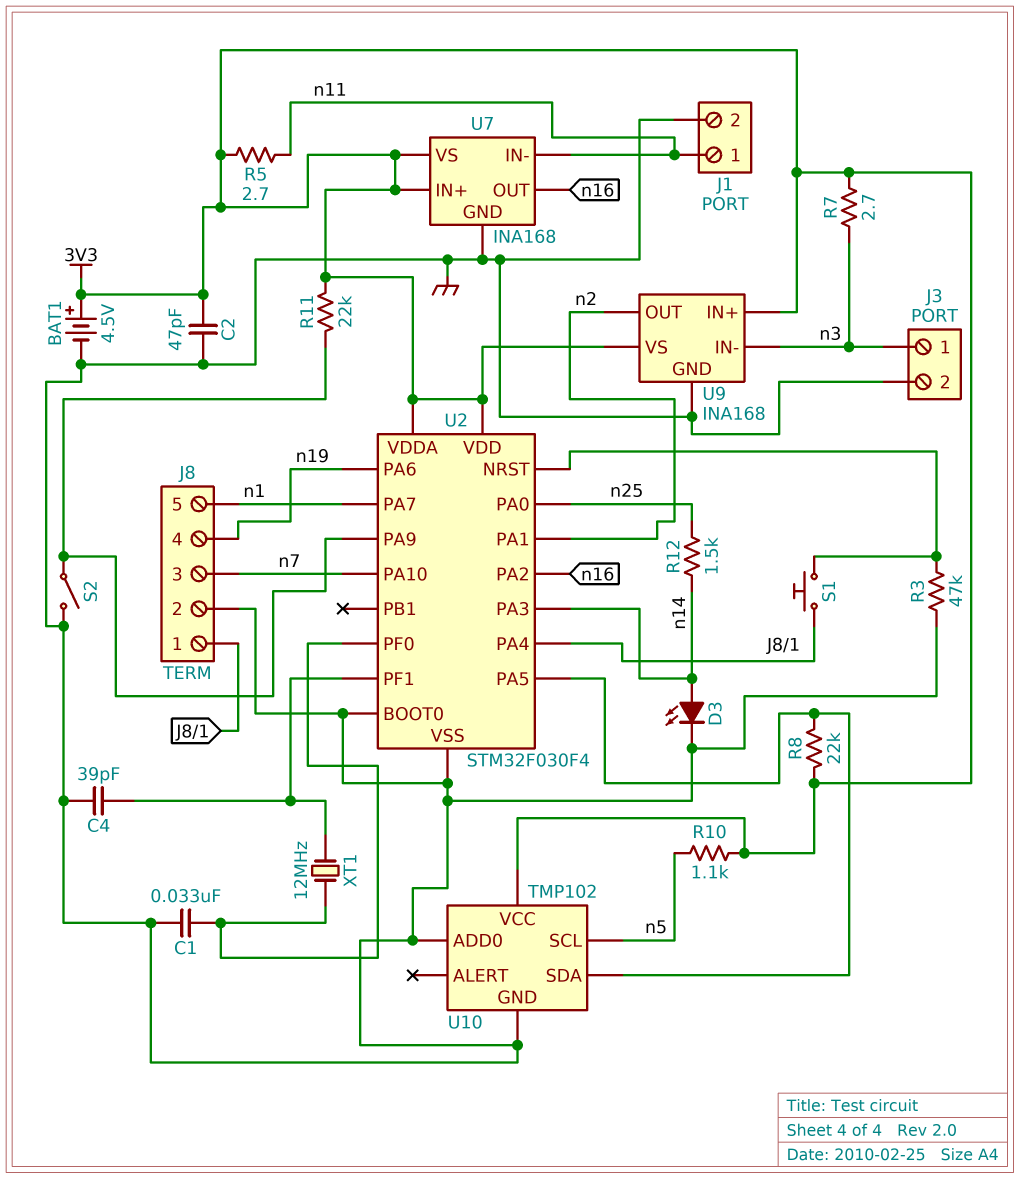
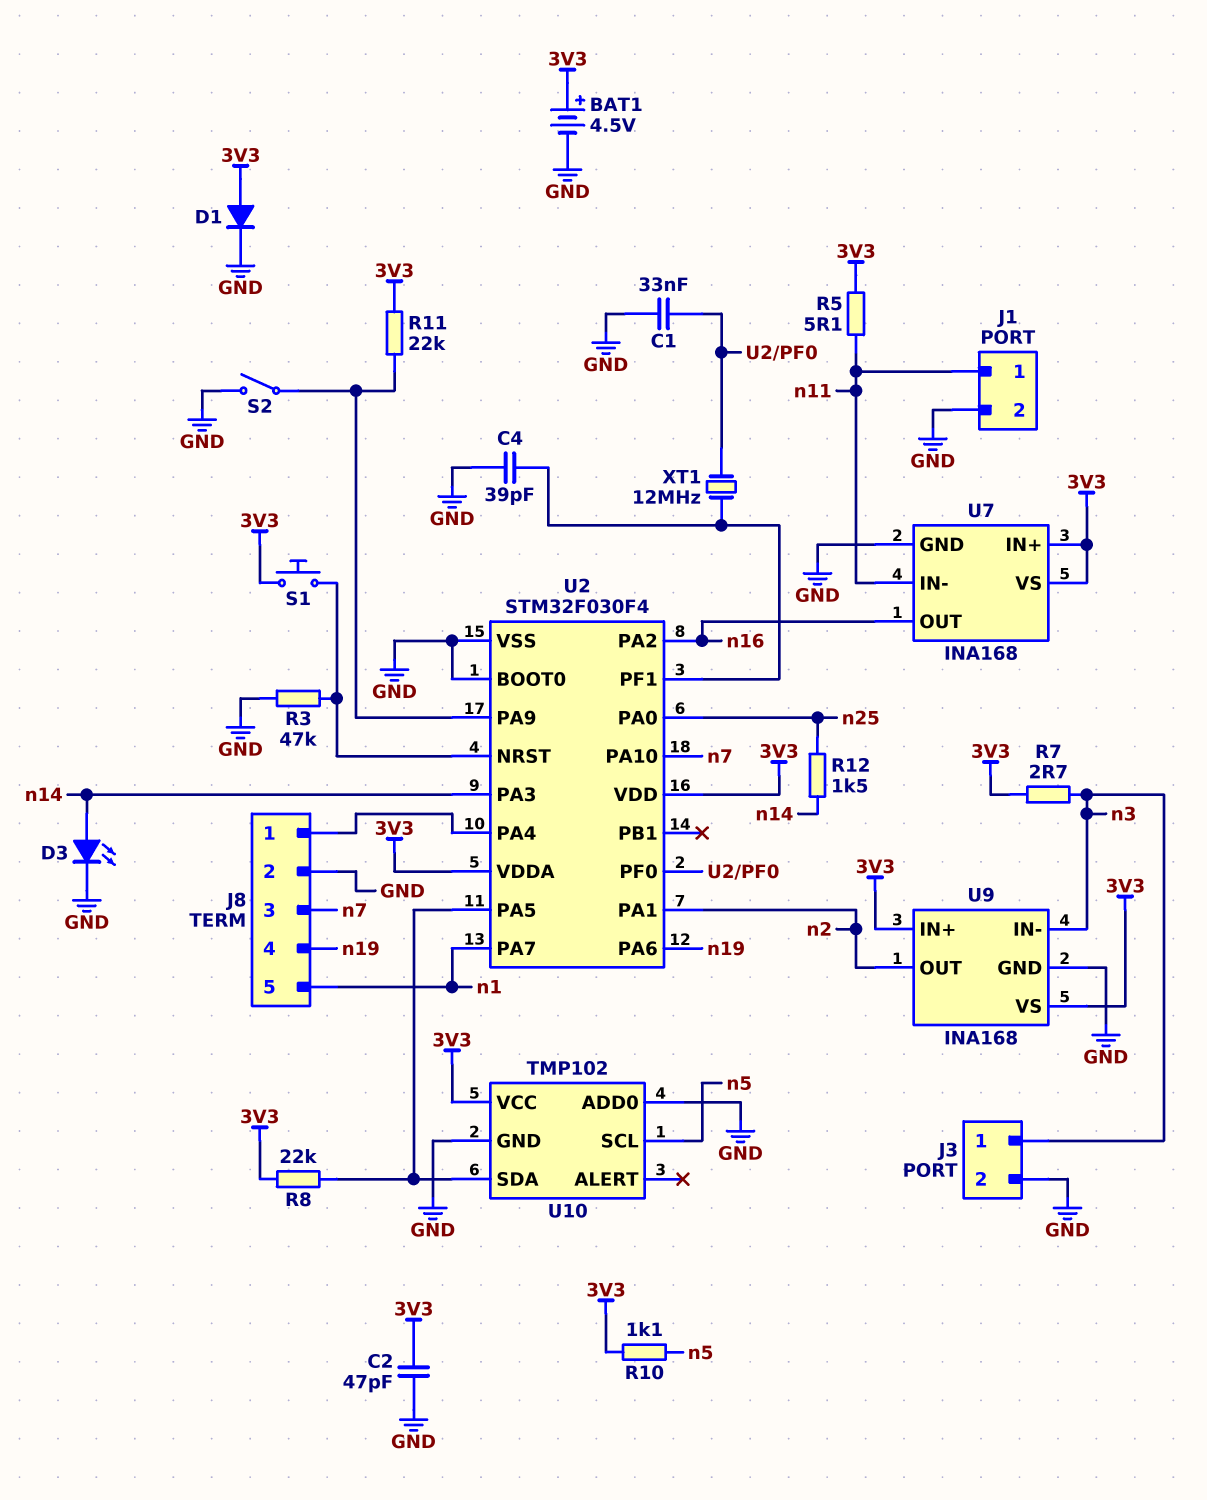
D1: none -> diode (A 3V3, K GND)
R5: 2.7 (3V3, n11) -> 5.1 (3V3, n11)
S1: button (J8/1, U2/NRST) -> button (3V3, U2/NRST)

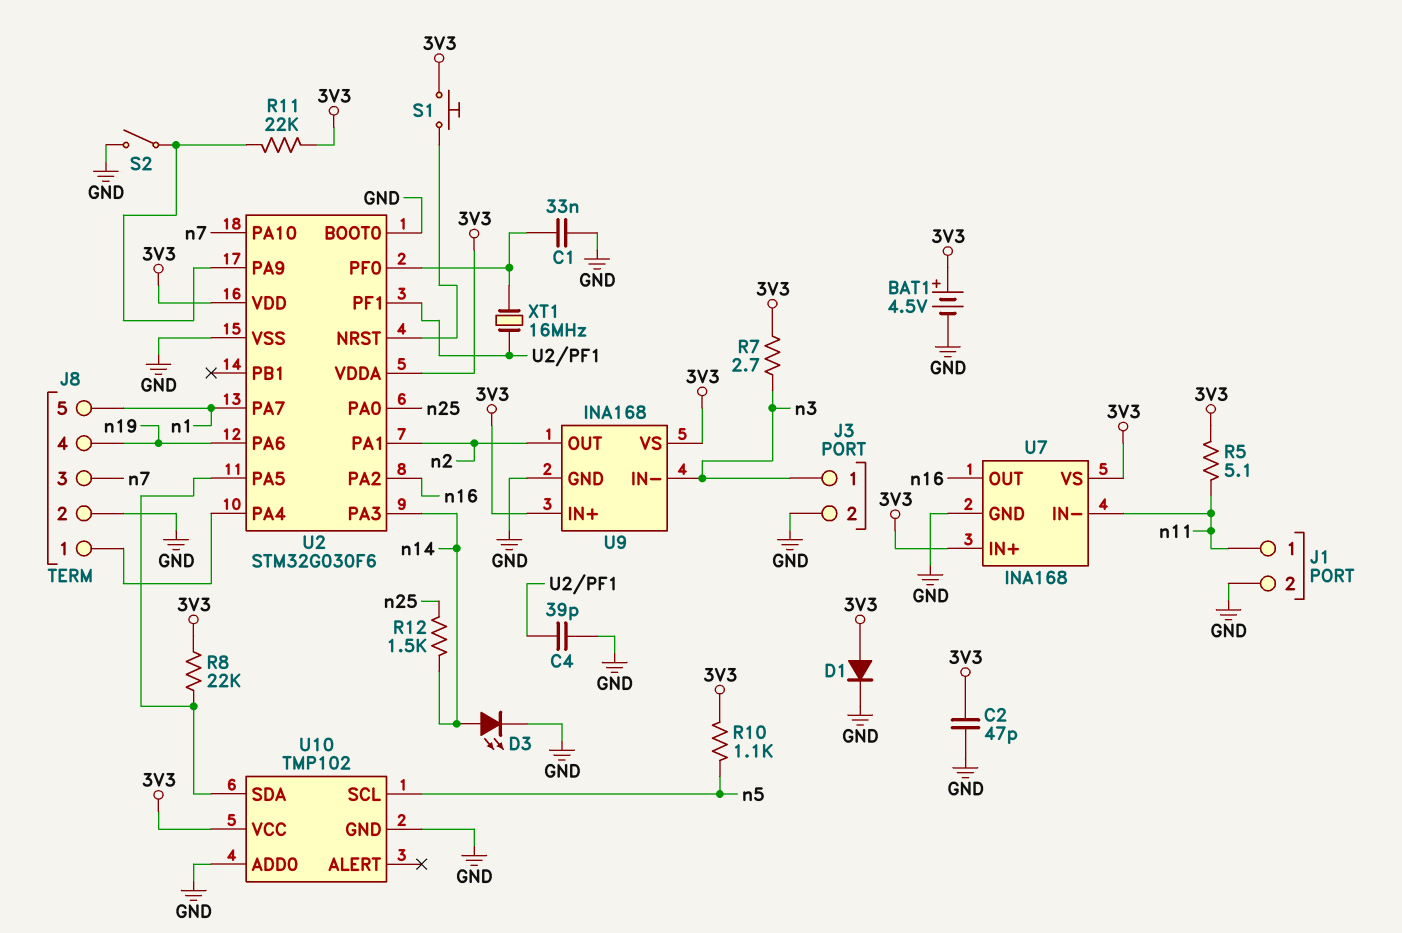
R3: 47k (GND, U2/NRST) -> none
U2: STM32F030F4 -> STM32G030F6
XT1: 12MHz (U2/PF0, U2/PF1) -> 16MHz (U2/PF0, U2/PF1)

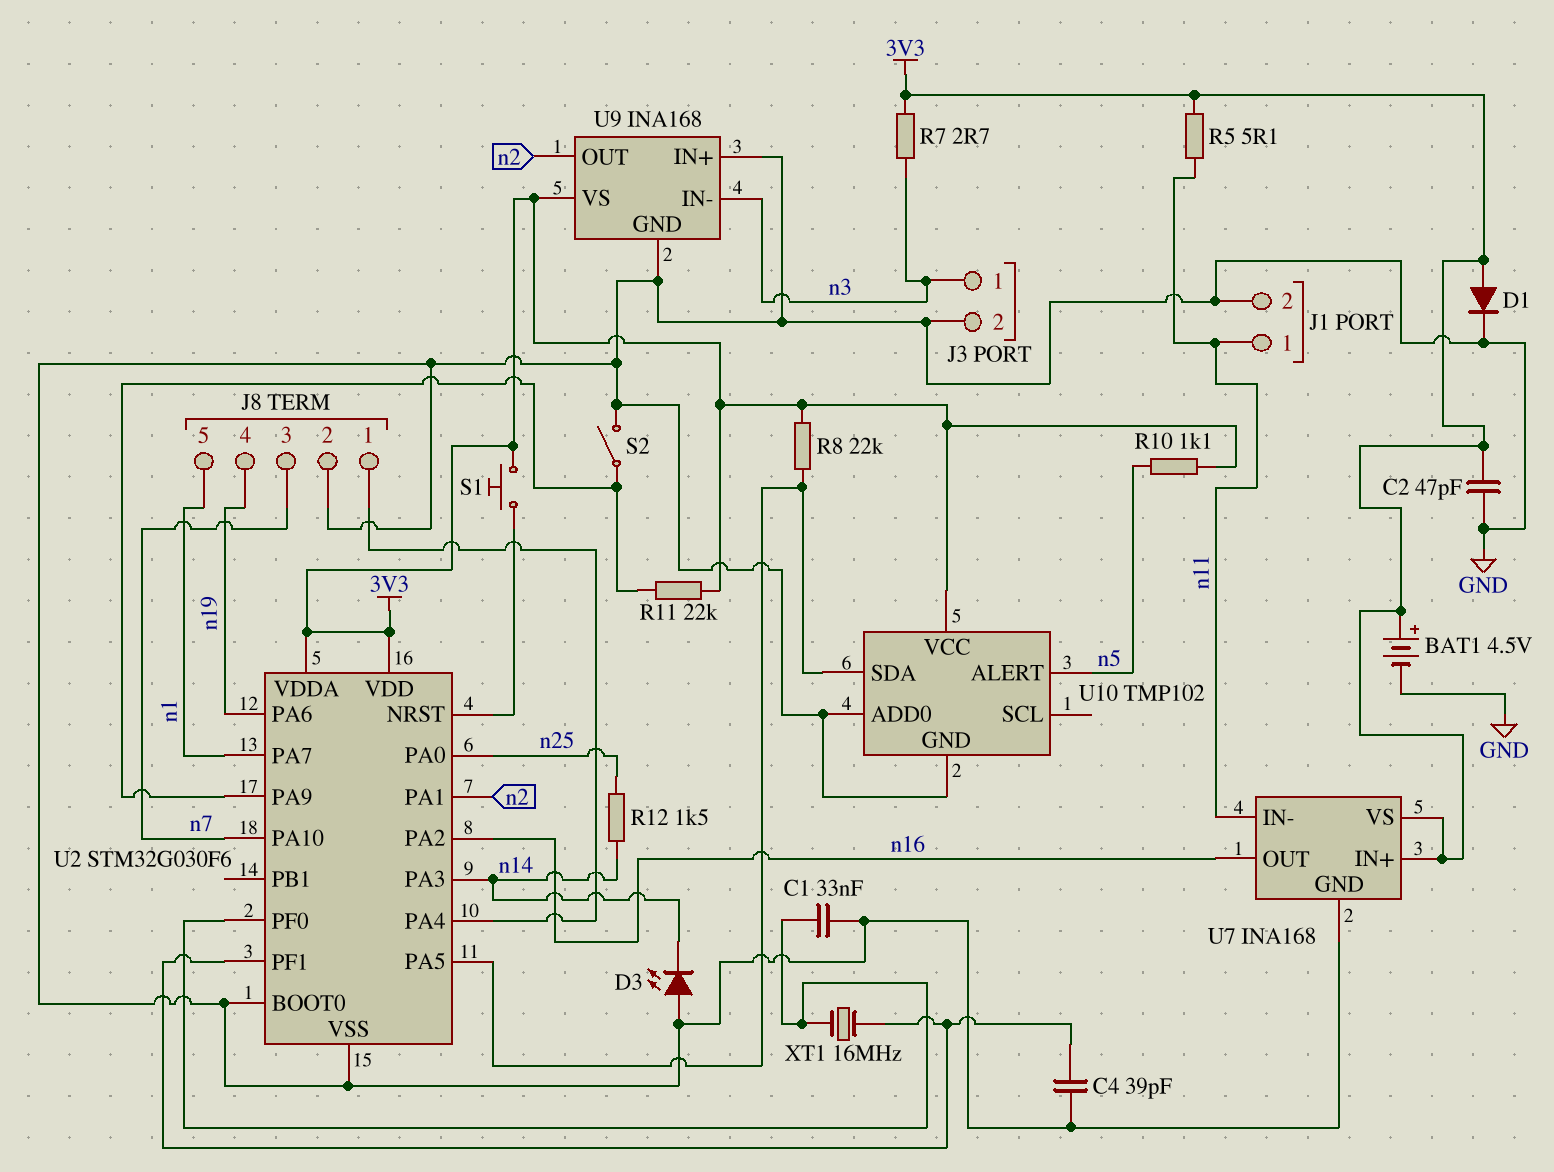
D3: LED (A n14, K GND) -> LED (A GND, K n14)
U9 pin IN+: 3V3 -> GND
U10 pin ALERT: none -> n5
U10 pin SCL: n5 -> none

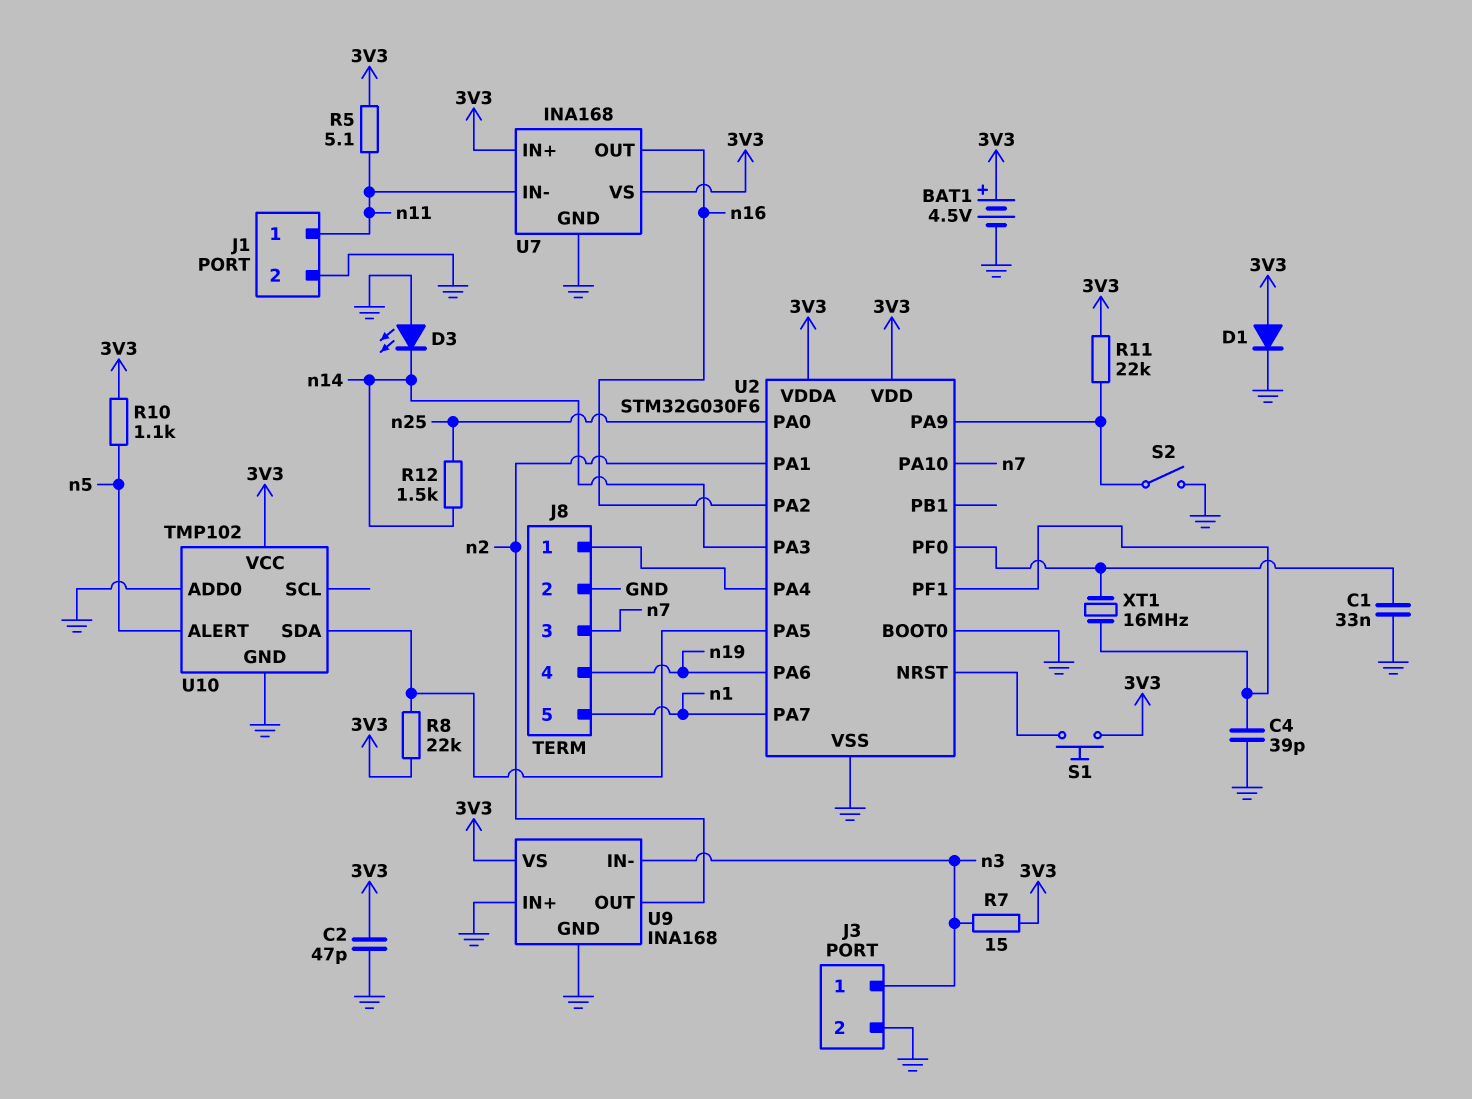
R7: 2.7 (3V3, n3) -> 15 (3V3, n3)

